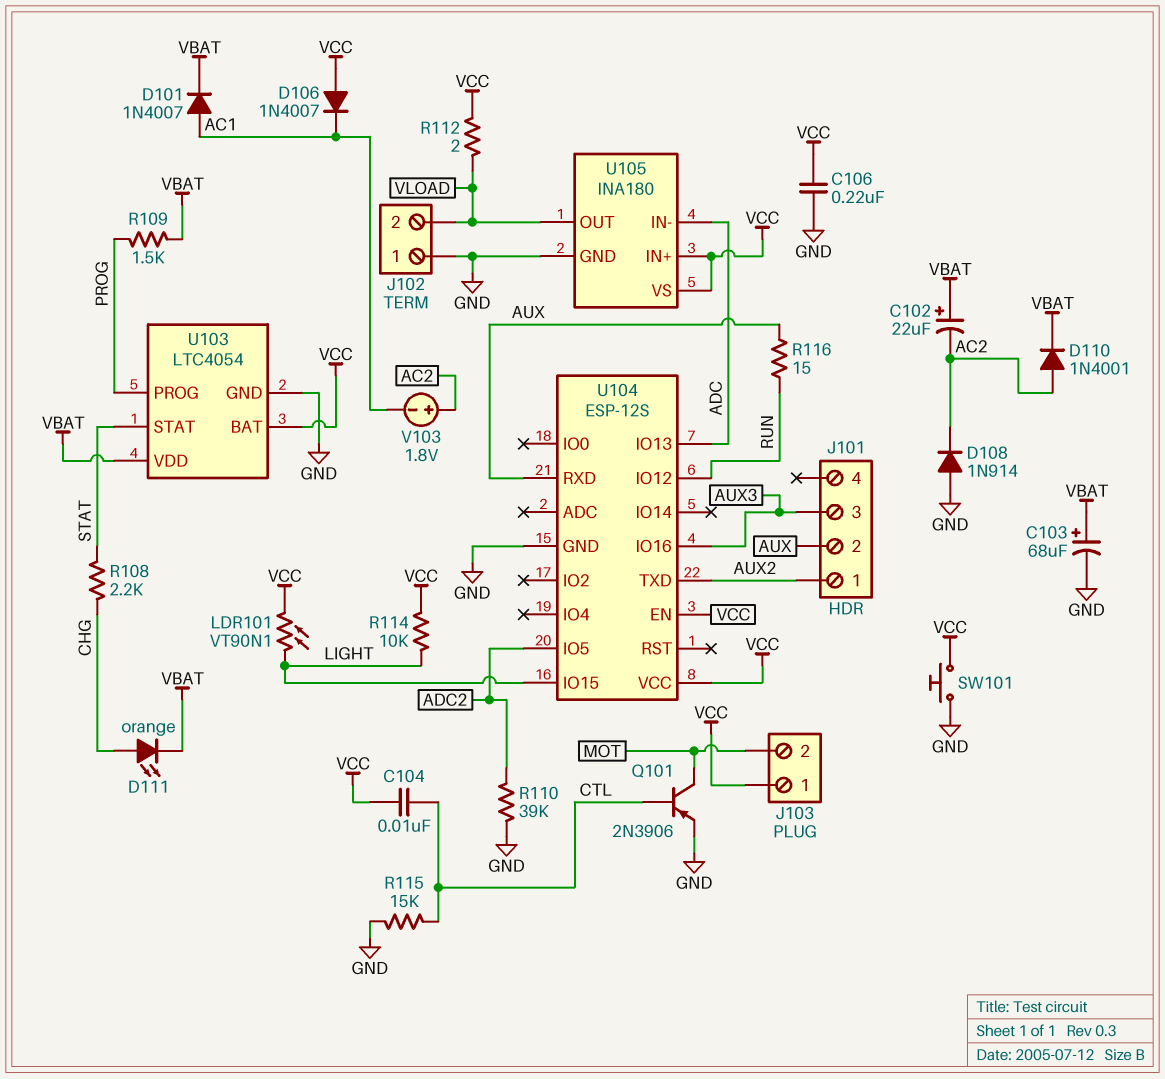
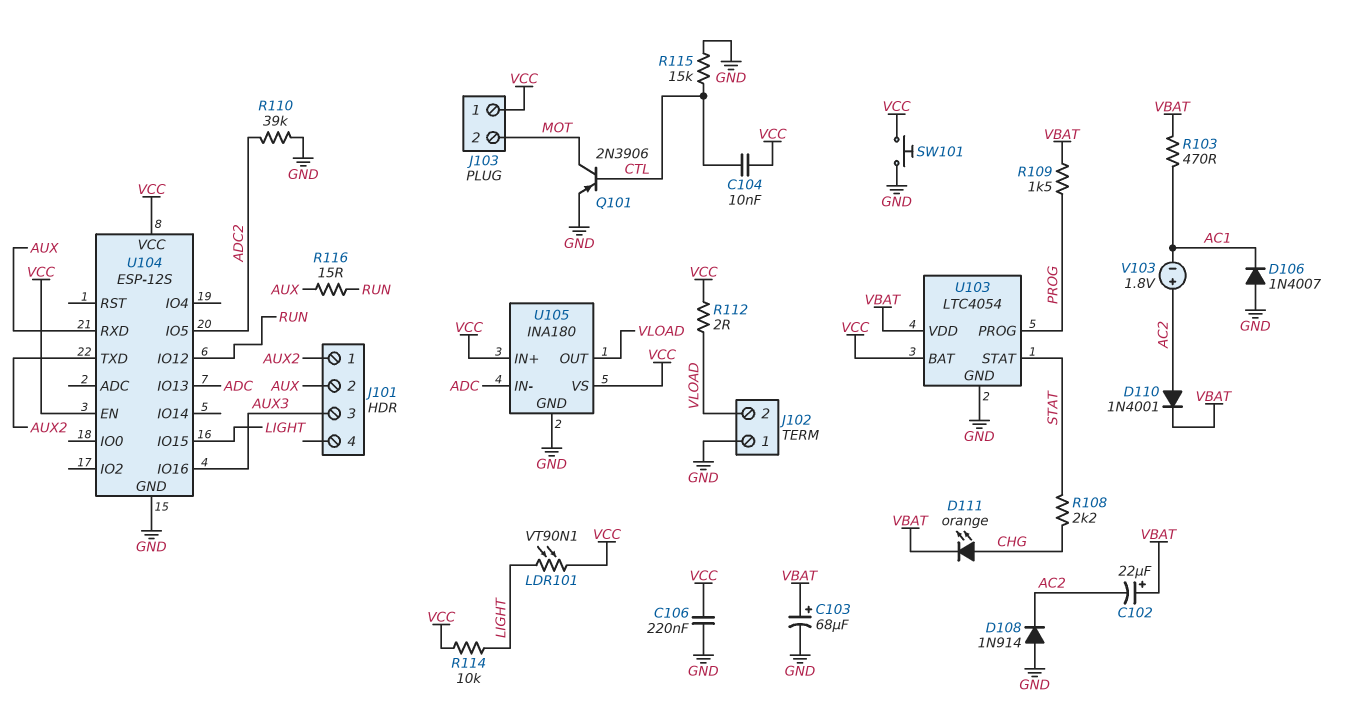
D101: diode 1N4007 (A AC1, K VBAT) -> none
D106: diode 1N4007 (A VCC, K AC1) -> diode 1N4007 (A GND, K AC1)
R103: none -> 470 (AC1, VBAT)

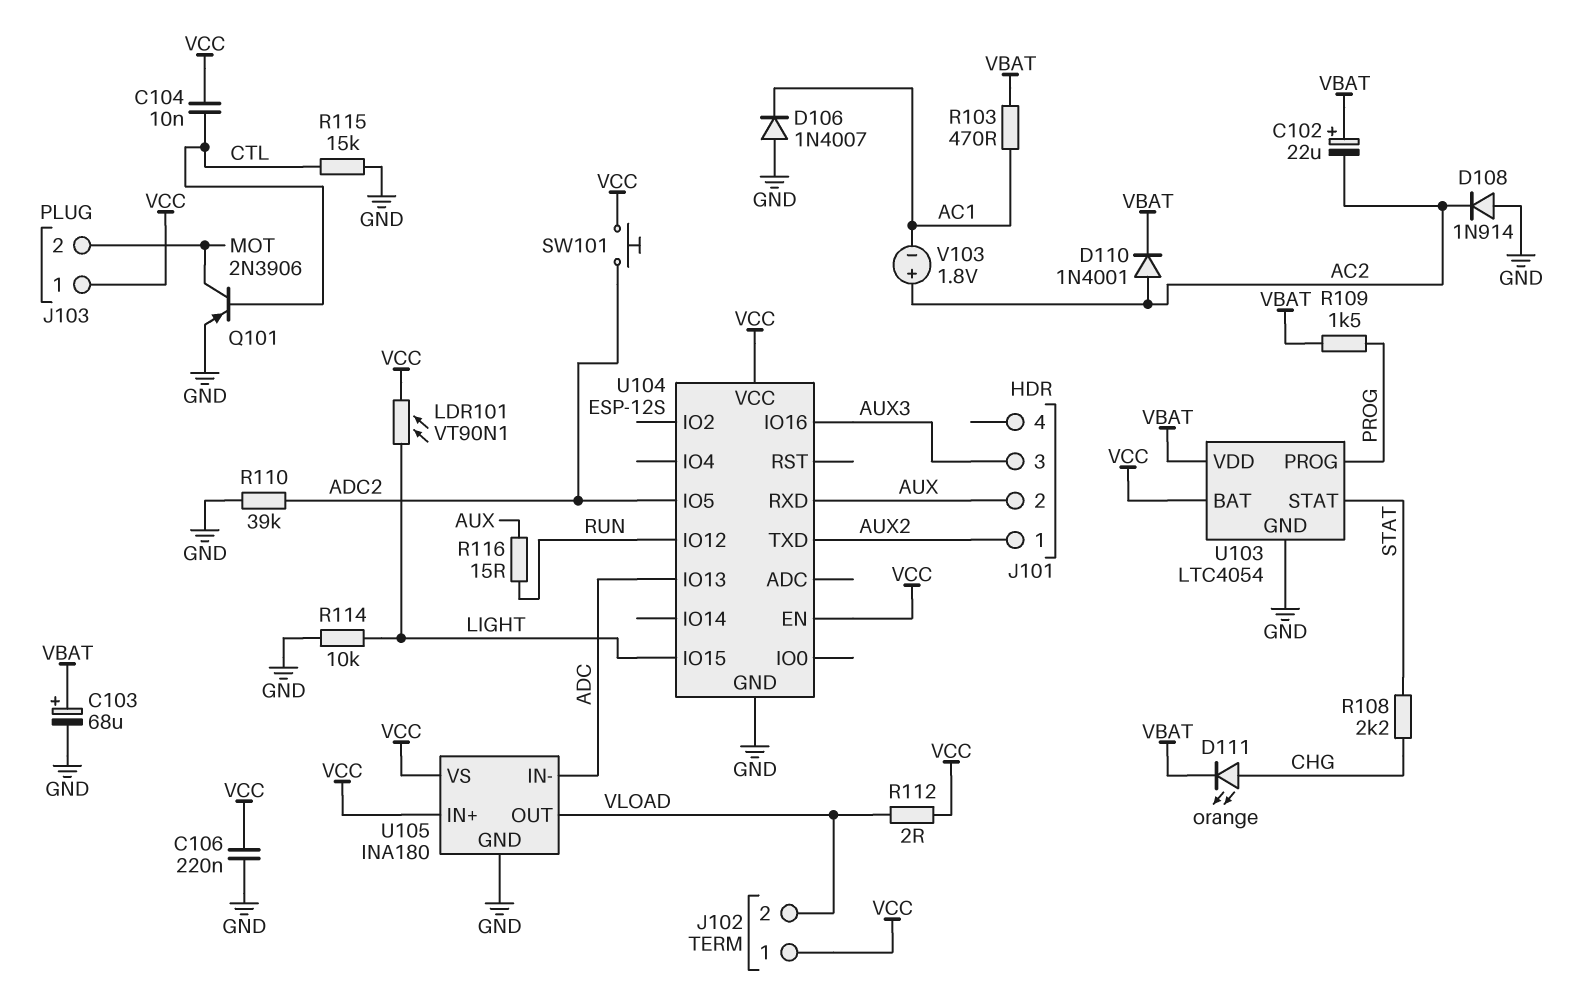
J102 pin 1: GND -> VCC
R114: 10k (LIGHT, VCC) -> 10k (GND, LIGHT)
SW101: button (GND, VCC) -> button (ADC2, VCC)

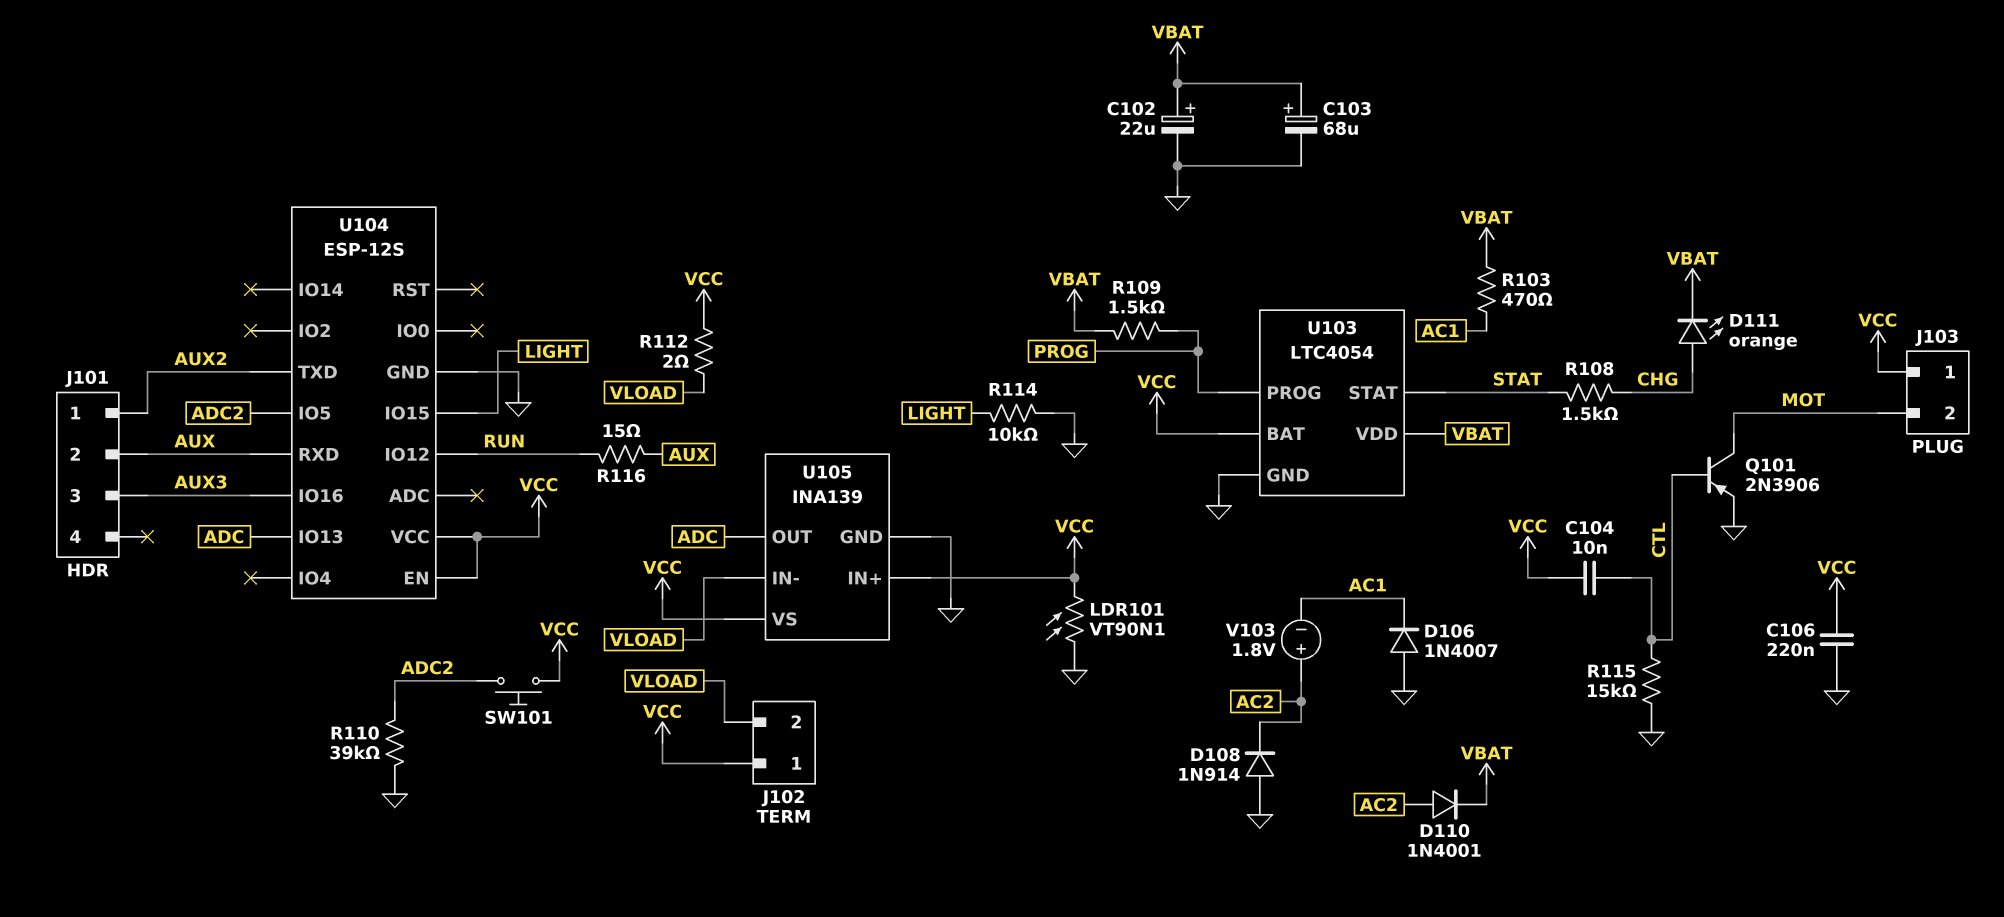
C102: 22uF (plus VBAT, minus AC2) -> 22uF (plus VBAT, minus GND)
LDR101: VT90N1 (LIGHT, VCC) -> VT90N1 (GND, VCC)
R108: 2.2k (CHG, STAT) -> 1.5k (CHG, STAT)
U105: INA180 -> INA139
U105 pin IN-: ADC -> VLOAD
U105 pin OUT: VLOAD -> ADC

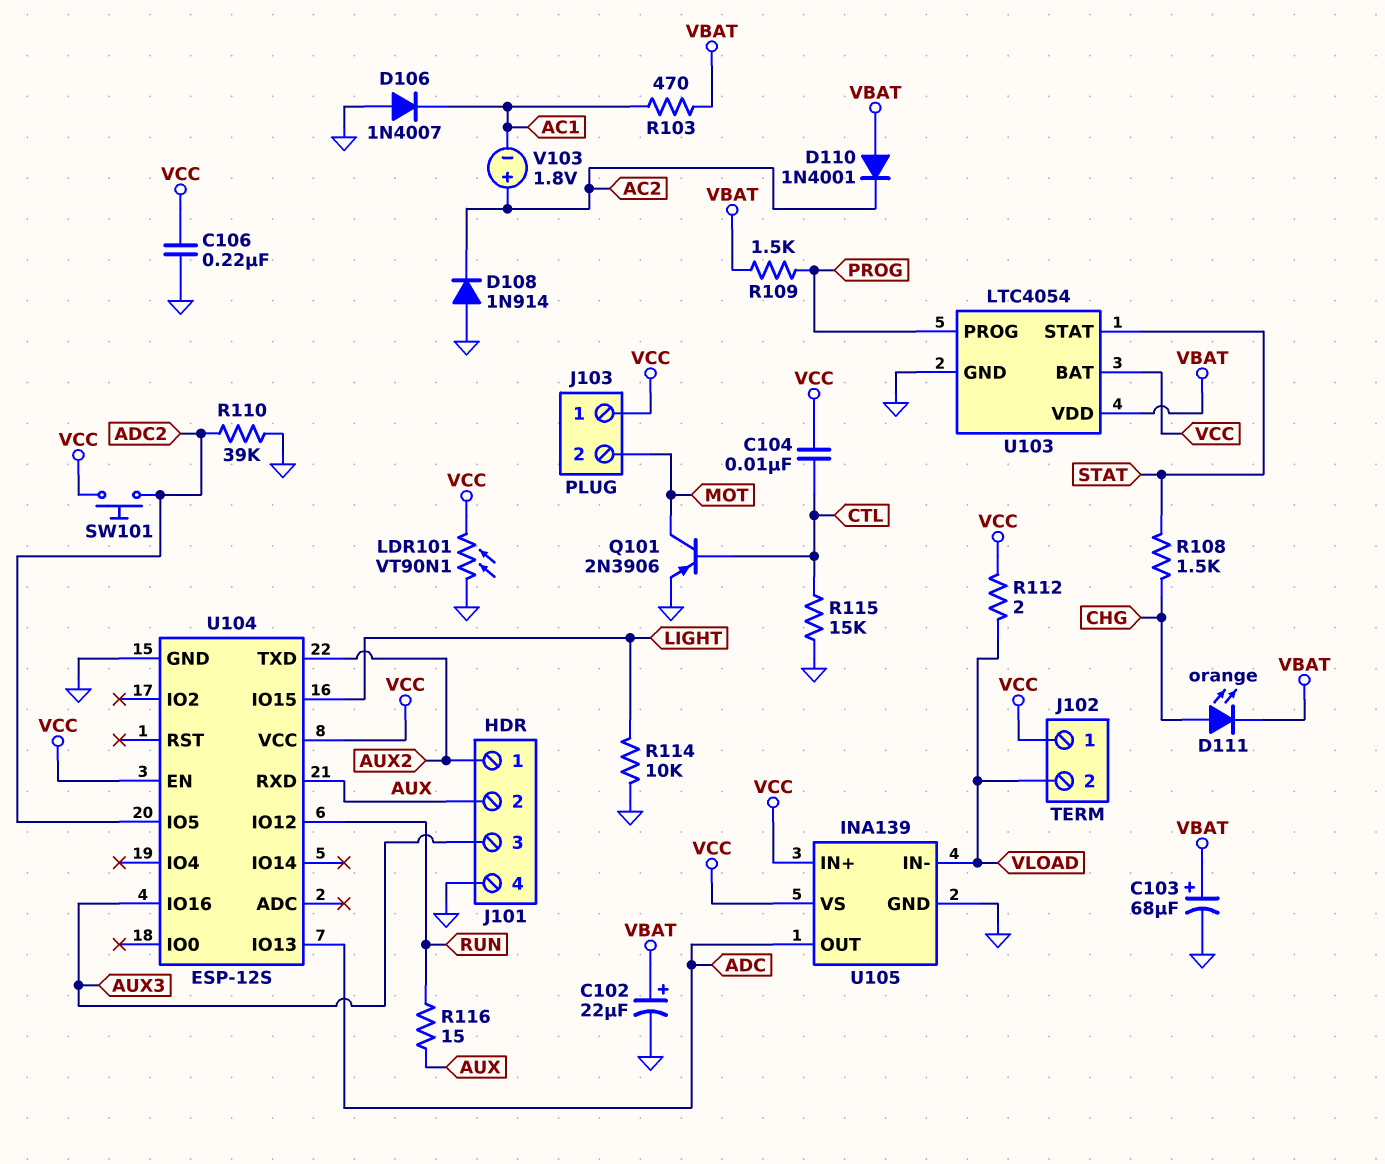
D110: diode 1N4001 (A AC2, K VBAT) -> diode 1N4001 (A VBAT, K AC2)
J101 pin 4: none -> GND

